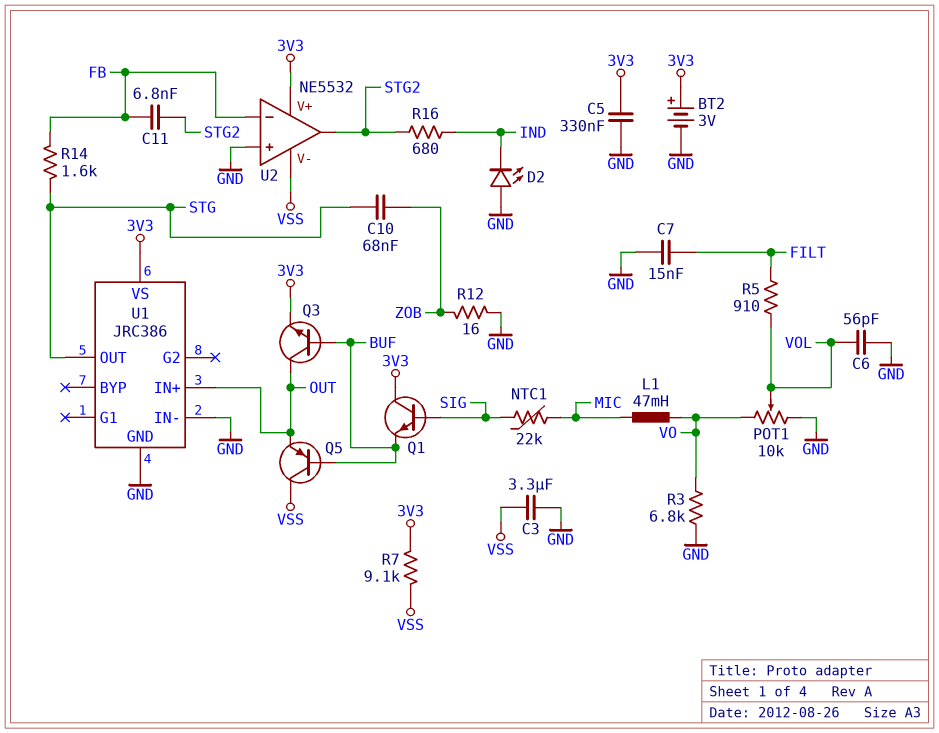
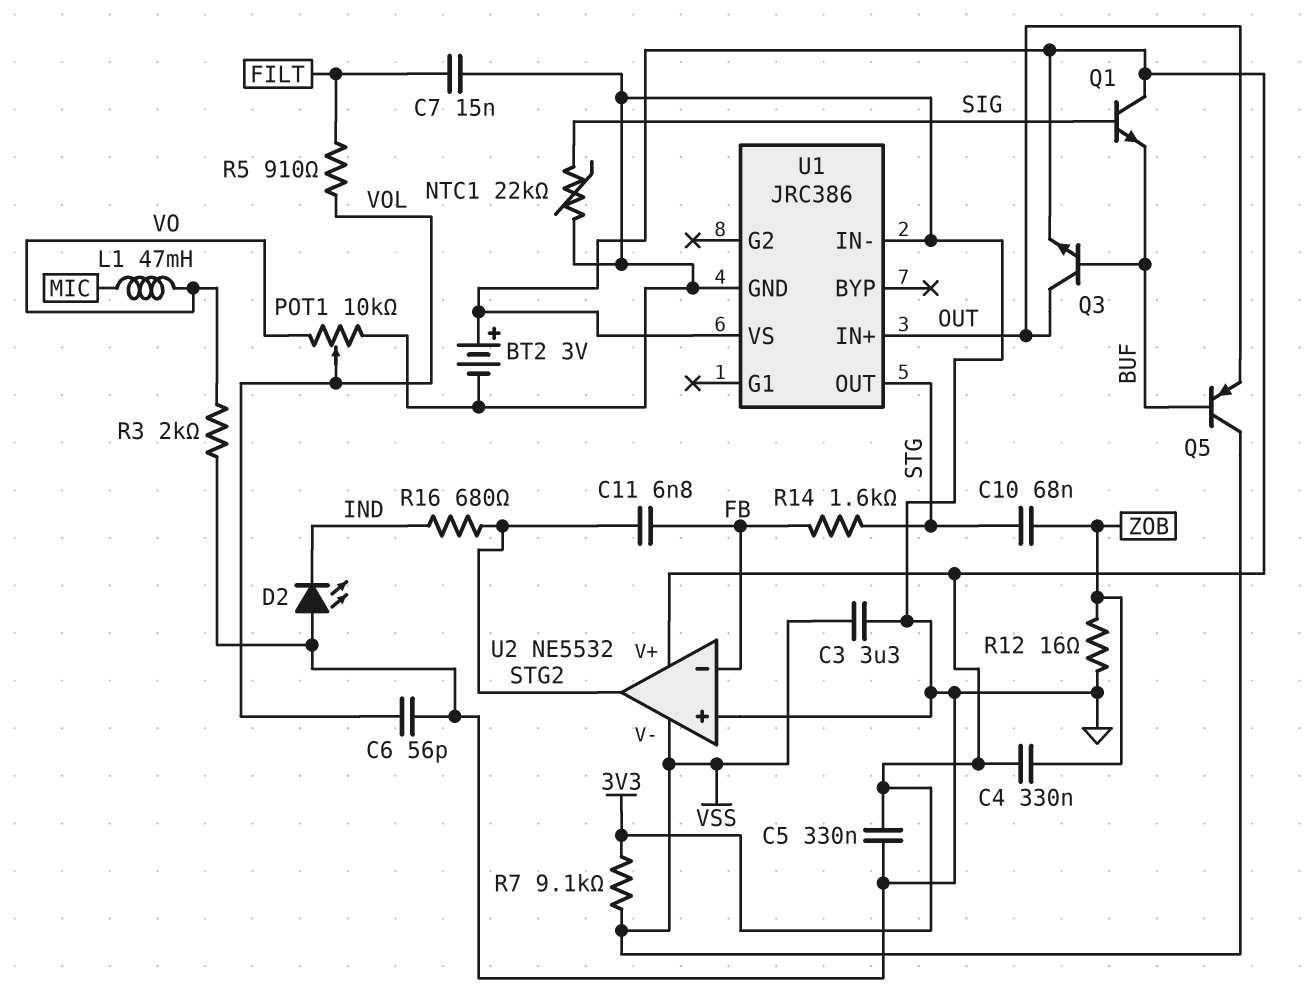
C4: none -> 330nF (3V3, ZOB)
NTC1: 22k (MIC, SIG) -> 22k (GND, SIG)
R3: 6.8k (GND, VO) -> 2k (GND, VO)

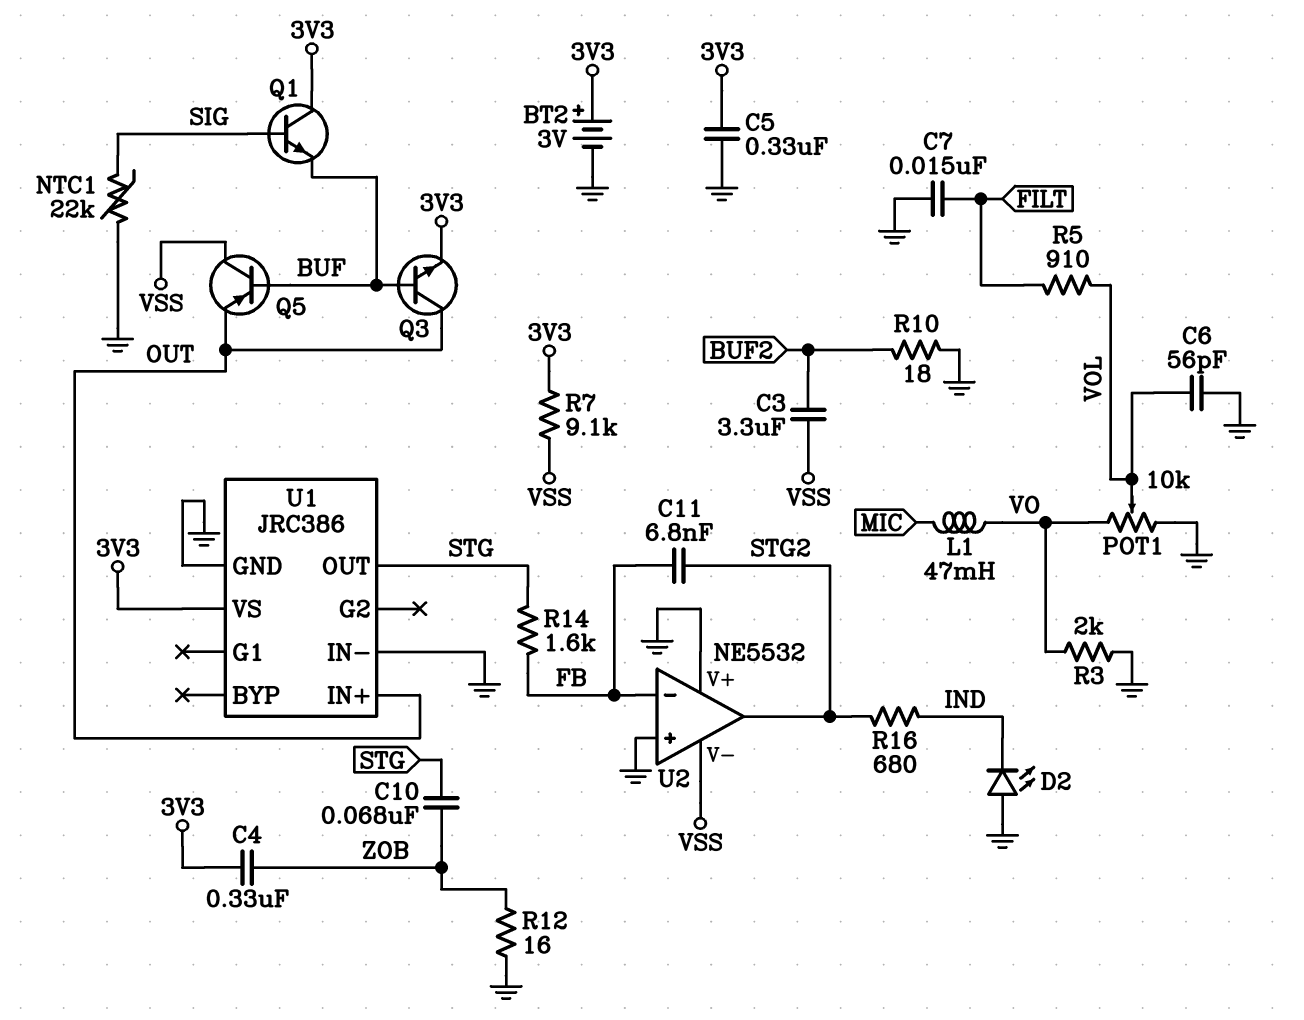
C3: 3.3uF (GND, VSS) -> 3.3uF (BUF2, VSS)
R10: none -> 18 (BUF2, GND)
U2 pin V+: 3V3 -> GND

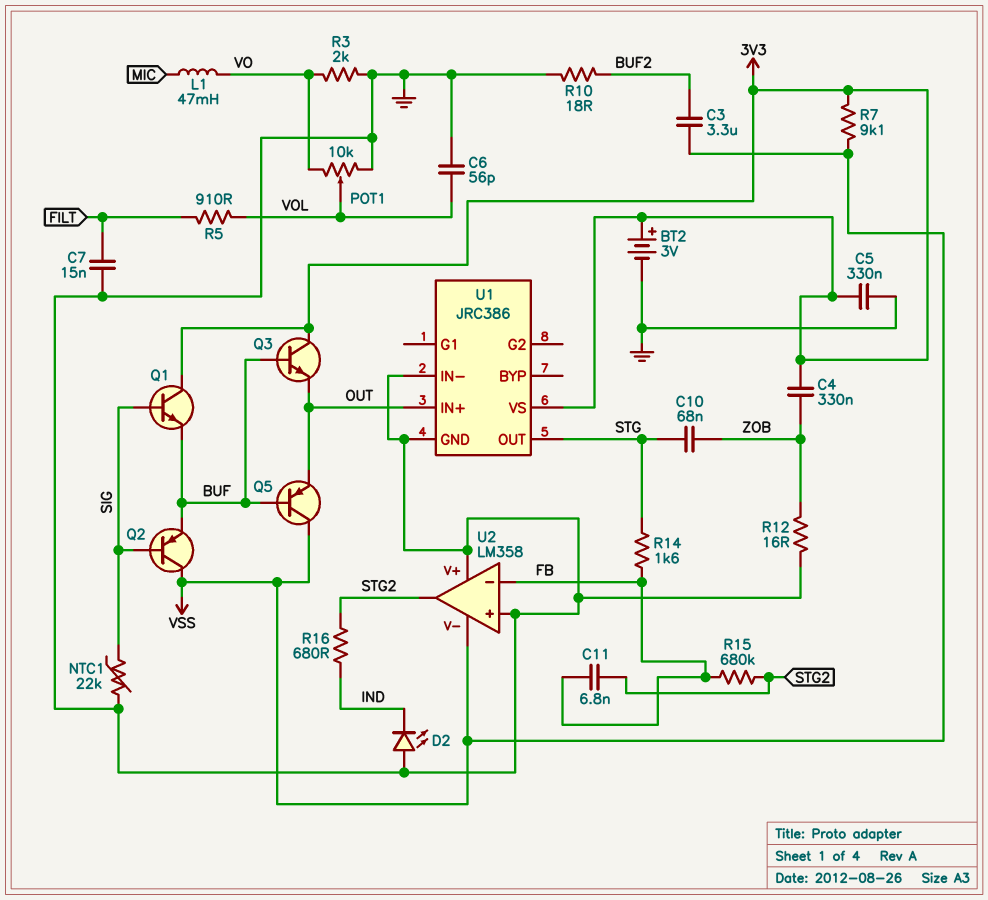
Q2: none -> PNP (B SIG, C VSS, E BUF)
Q3: NPN (B BUF, C OUT, E 3V3) -> NPN (B BUF, C 3V3, E OUT)
R15: none -> 680k (FB, STG2)
U2: NE5532 -> LM358

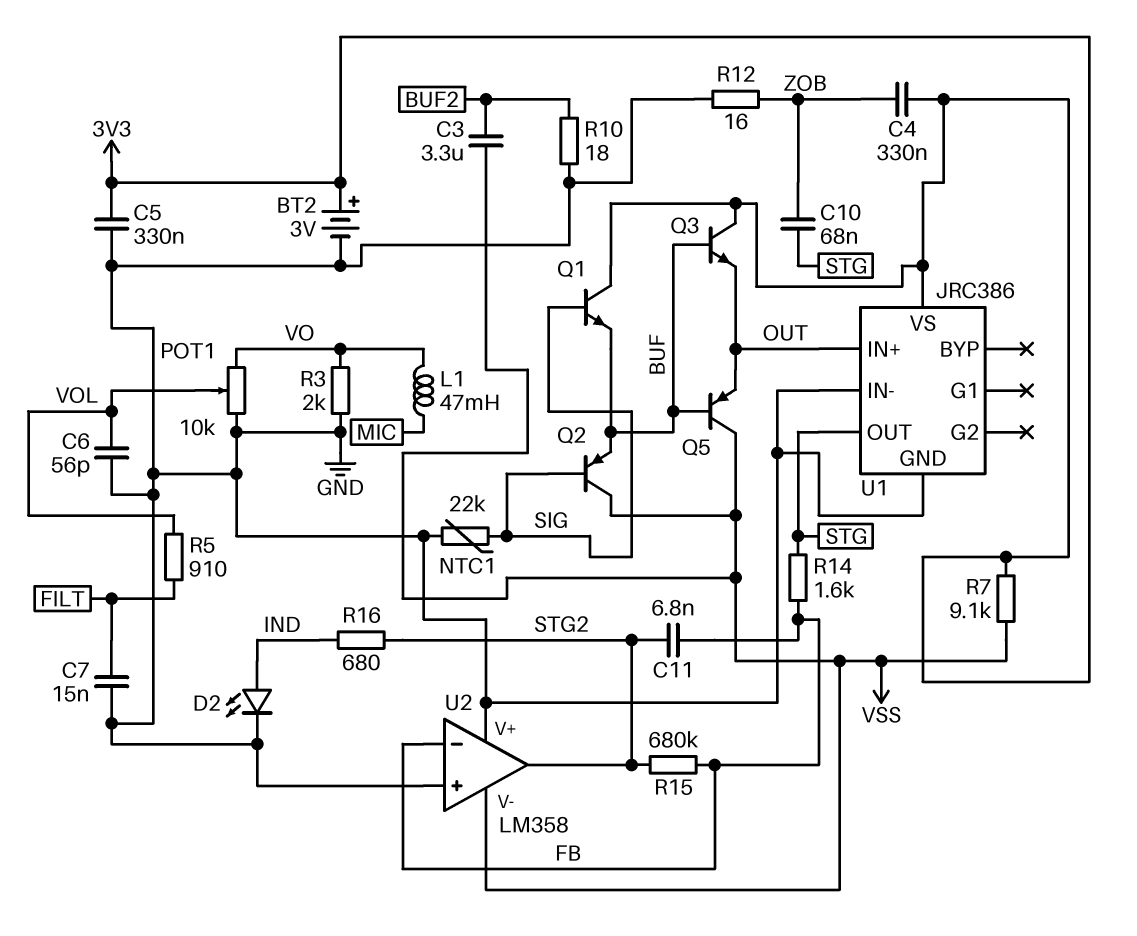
D2: LED (A GND, K IND) -> LED (A IND, K GND)

